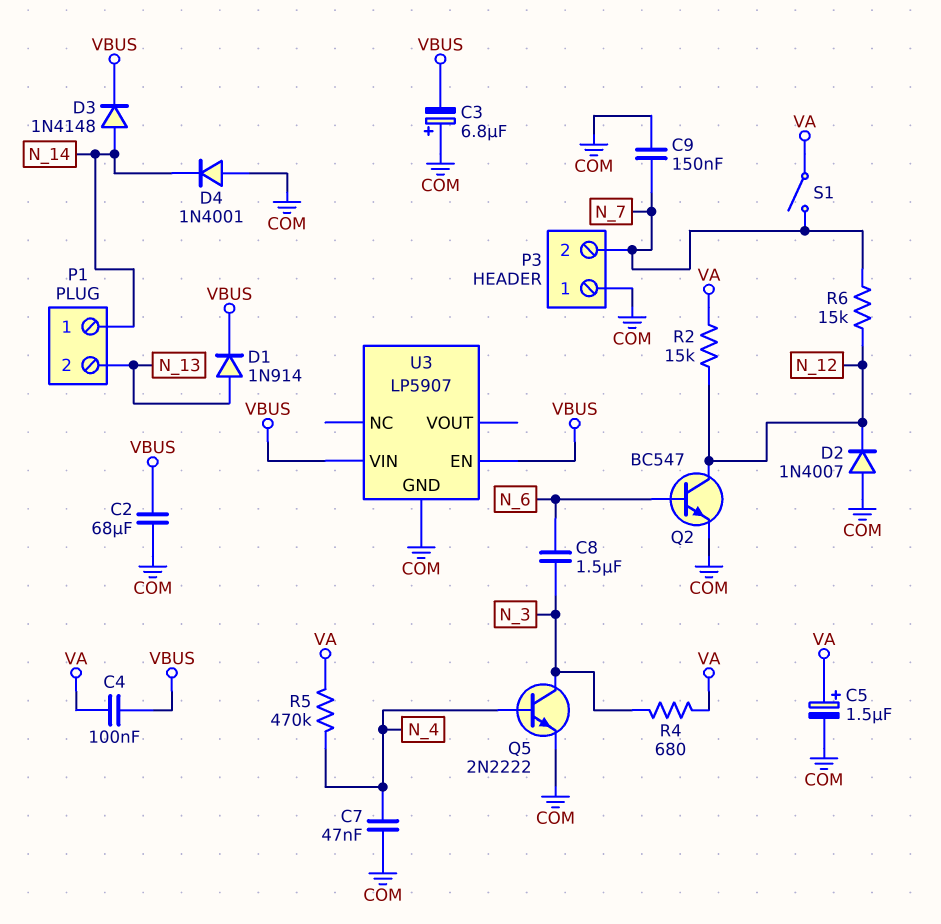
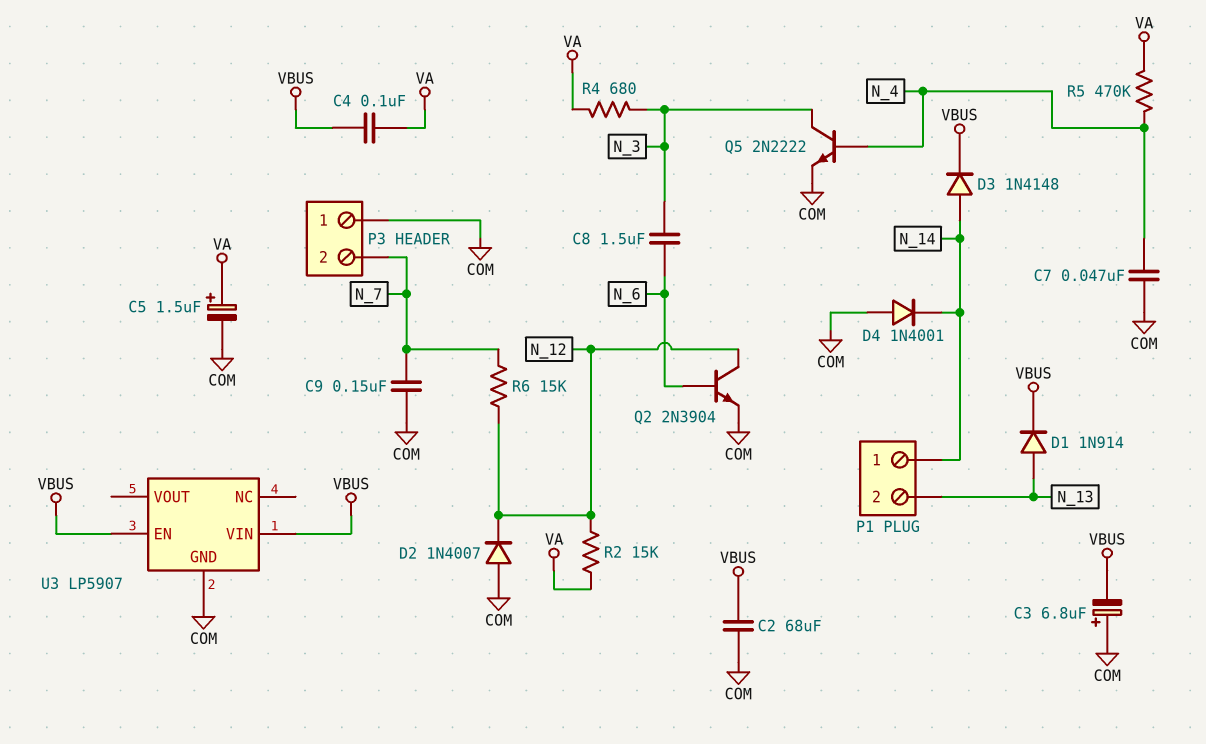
Q2: NPN BC547 (B N_6, C N_12, E COM) -> NPN 2N3904 (B N_6, C N_12, E COM)
S1: switch (N_7, VA) -> none

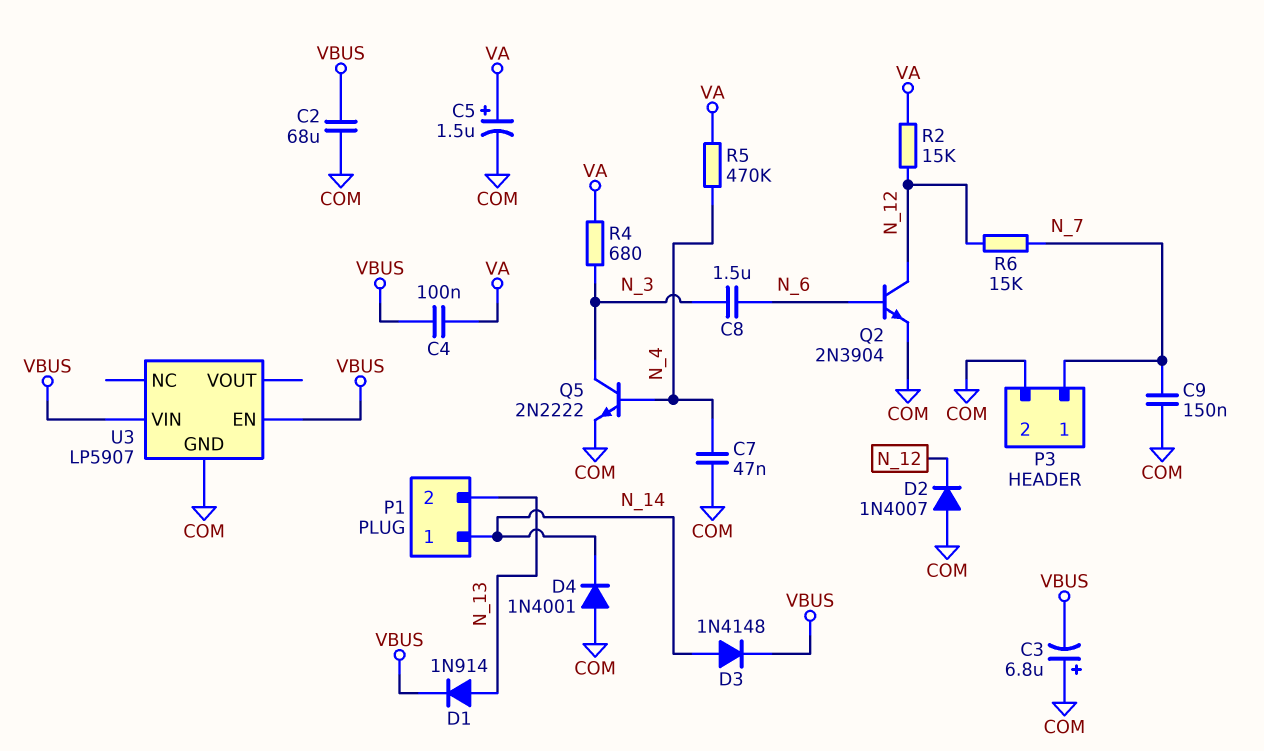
P3 pin 1: COM -> N_7
P3 pin 2: N_7 -> COM

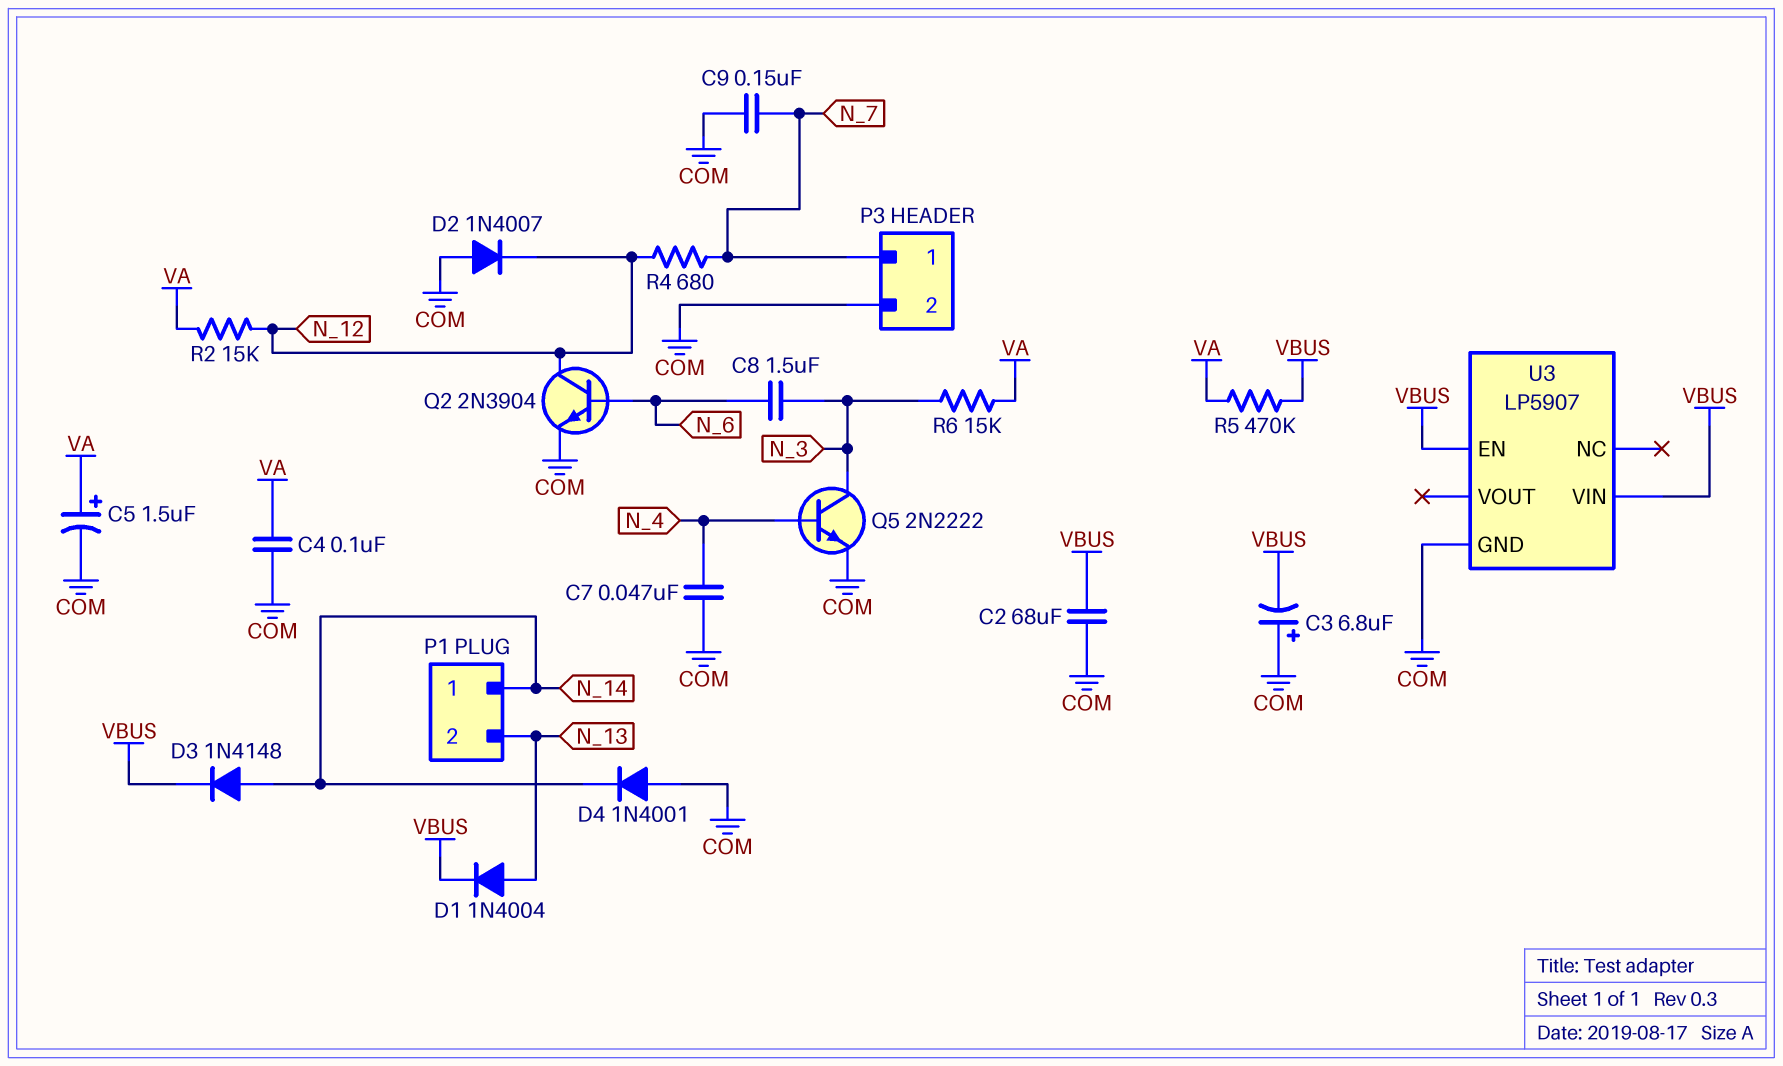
C4: 100nF (VA, VBUS) -> 100nF (COM, VA)
D1: diode 1N914 (A N_13, K VBUS) -> diode 1N4004 (A N_13, K VBUS)
R4: 680 (N_3, VA) -> 680 (N_7, N_12)
R5: 470k (N_4, VA) -> 470k (VA, VBUS)
R6: 15k (N_7, N_12) -> 15k (N_3, VA)

